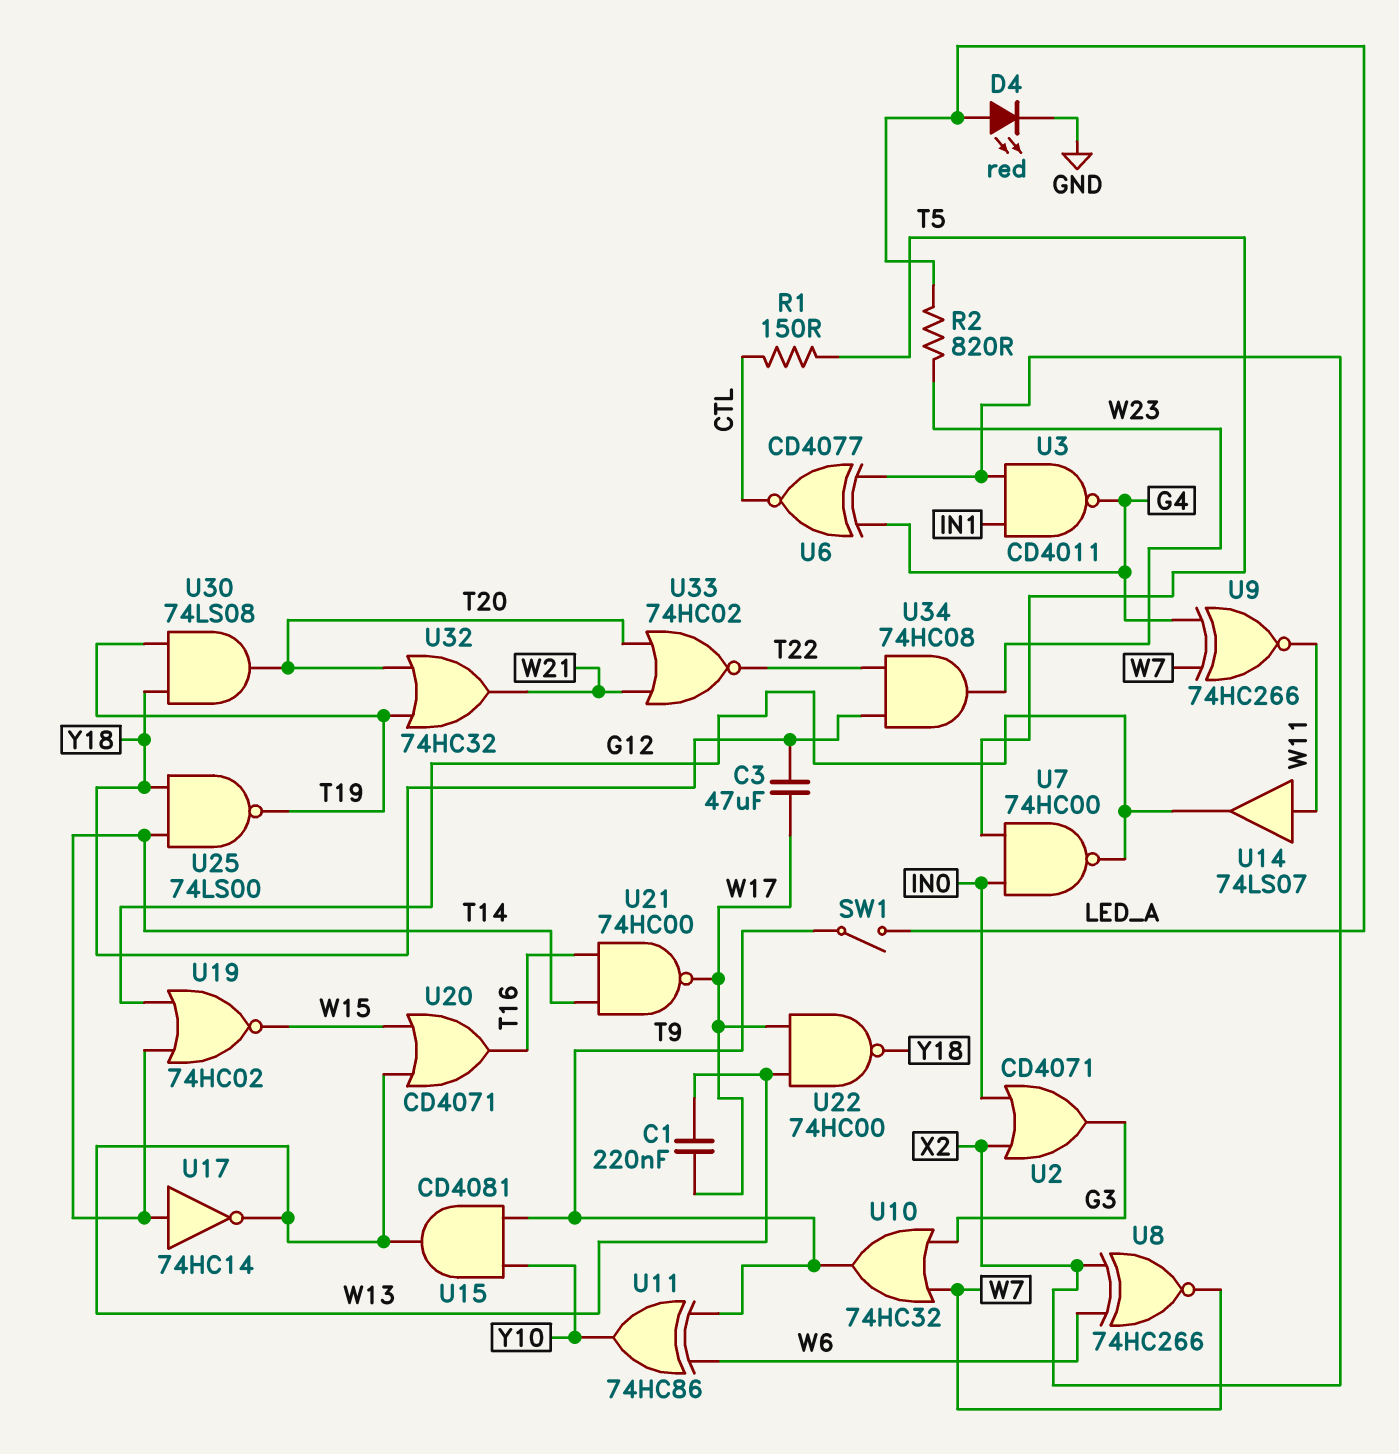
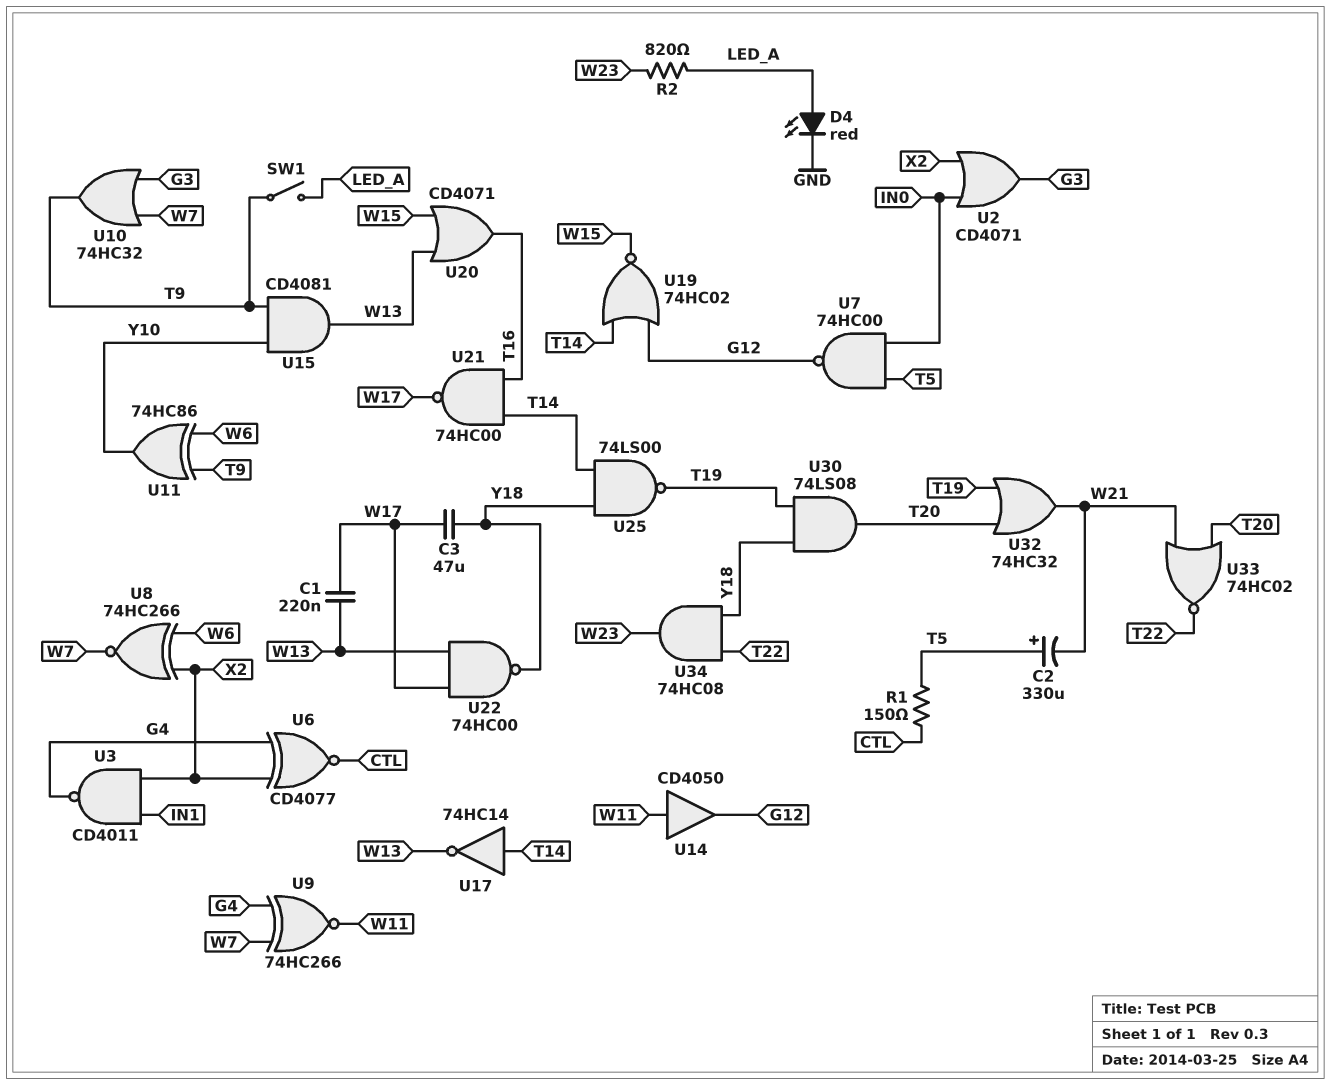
C2: none -> 330uF (plus T5, minus W21)
U14: buffer 74LS07 (in W11, out G12) -> buffer CD4050 (in W11, out G12)

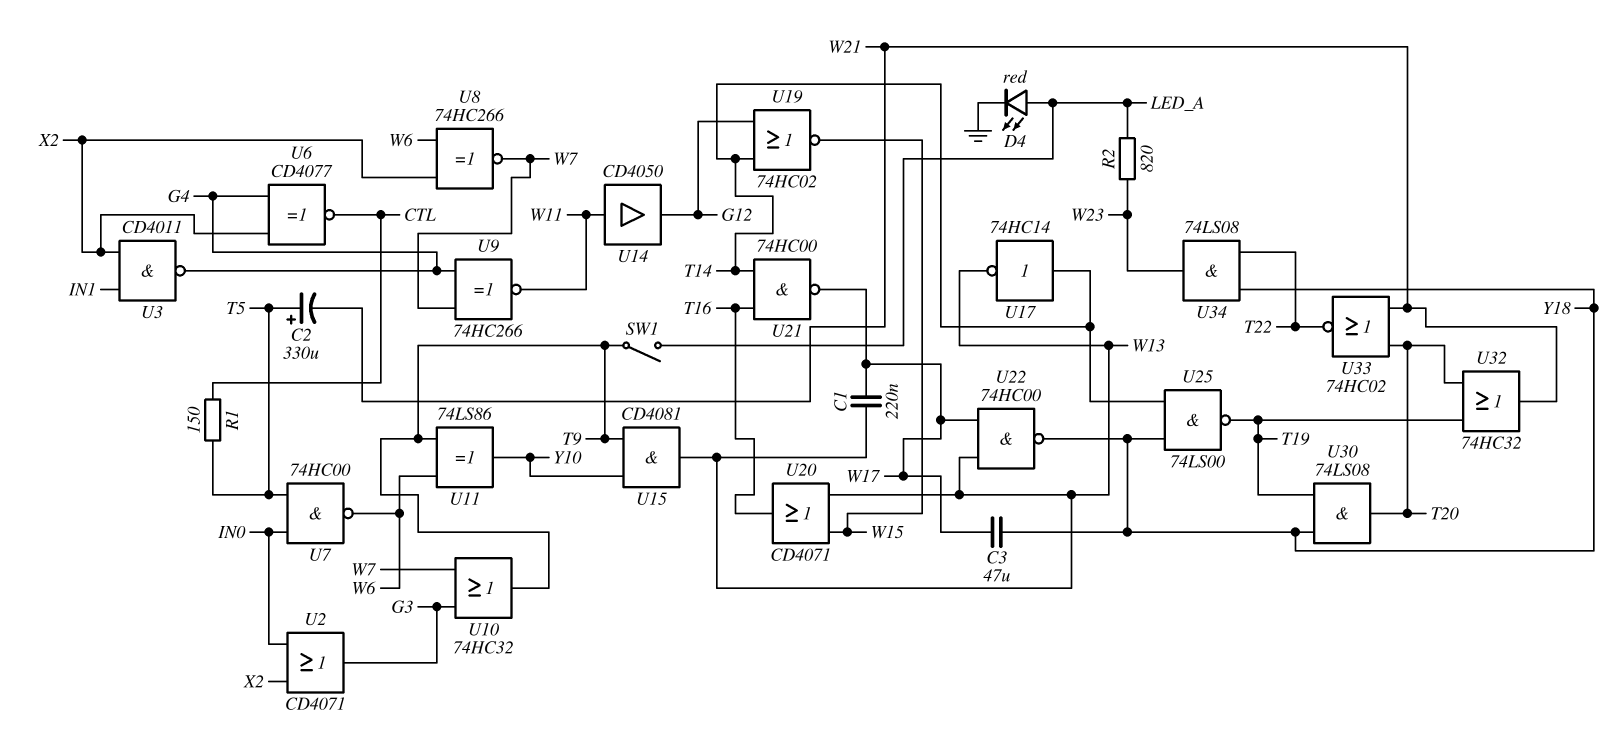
U7: NAND 74HC00 (in IN0, in T5, out G12) -> NAND 74HC00 (in IN0, in T5, out W6)
U11: XOR 74HC86 (in T9, in W6, out Y10) -> XOR 74LS86 (in T9, in W6, out Y10)
U34: AND 74HC08 (in T22, in Y18, out W23) -> AND 74LS08 (in T22, in Y18, out W23)

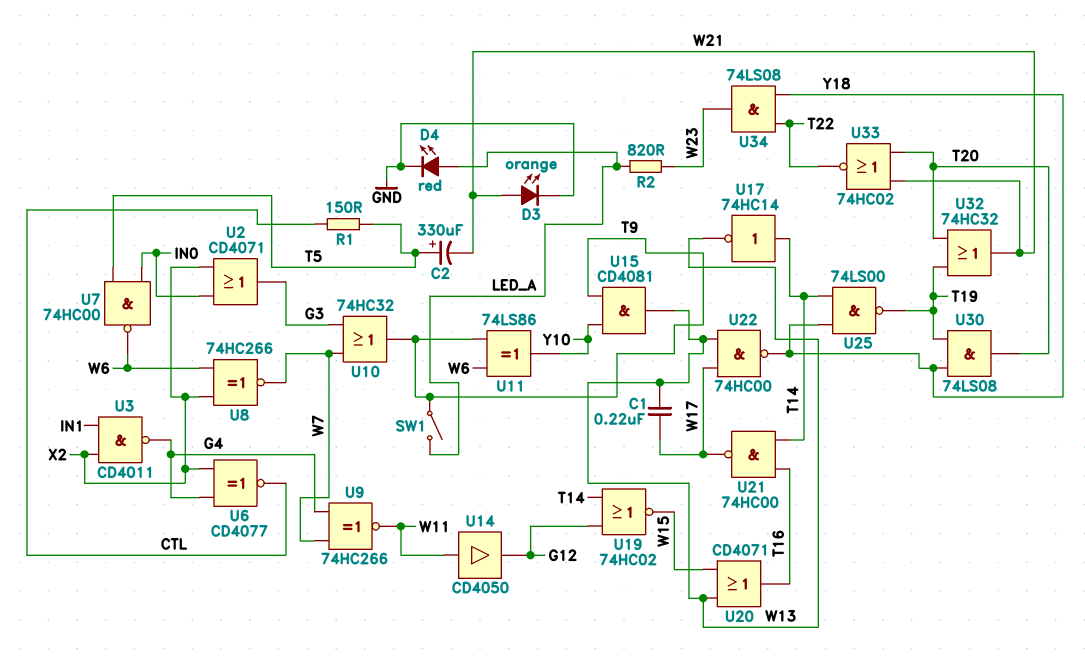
C3: 47uF (W17, Y18) -> none
D3: none -> LED orange (A W21, K GND)

